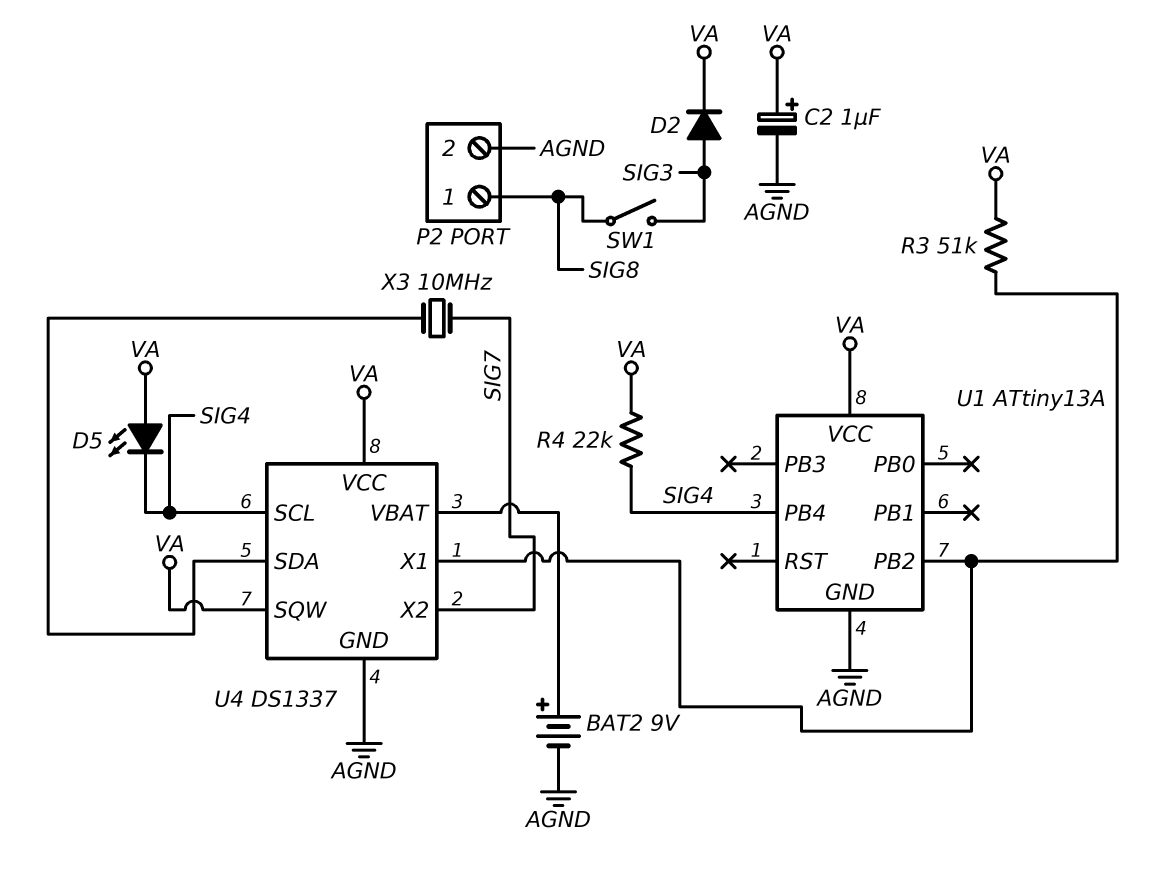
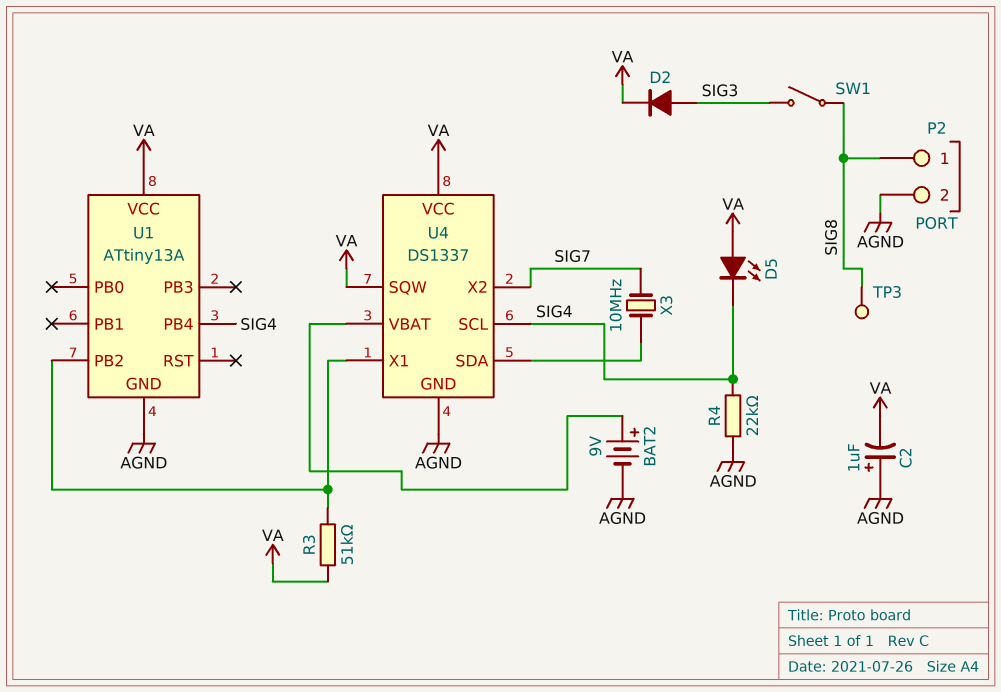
C2: 1uF (plus VA, minus AGND) -> 1uF (plus AGND, minus VA)
R4: 22k (SIG4, VA) -> 22k (AGND, SIG4)
TP3: none -> test point (SIG8)

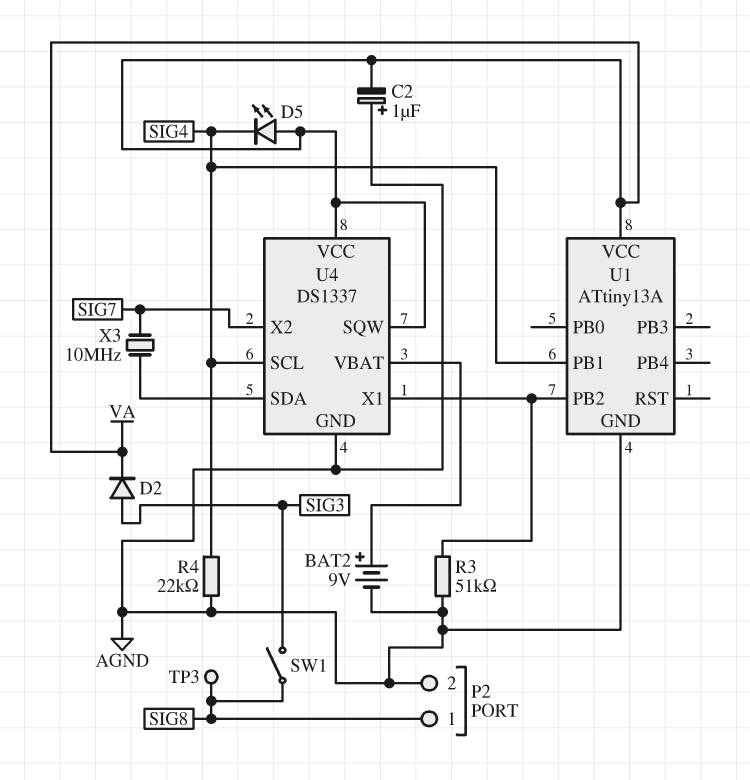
R3: 51k (U1/PB2, VA) -> 51k (AGND, U1/PB2)
U1 pin PB1: none -> SIG4
U1 pin PB4: SIG4 -> none

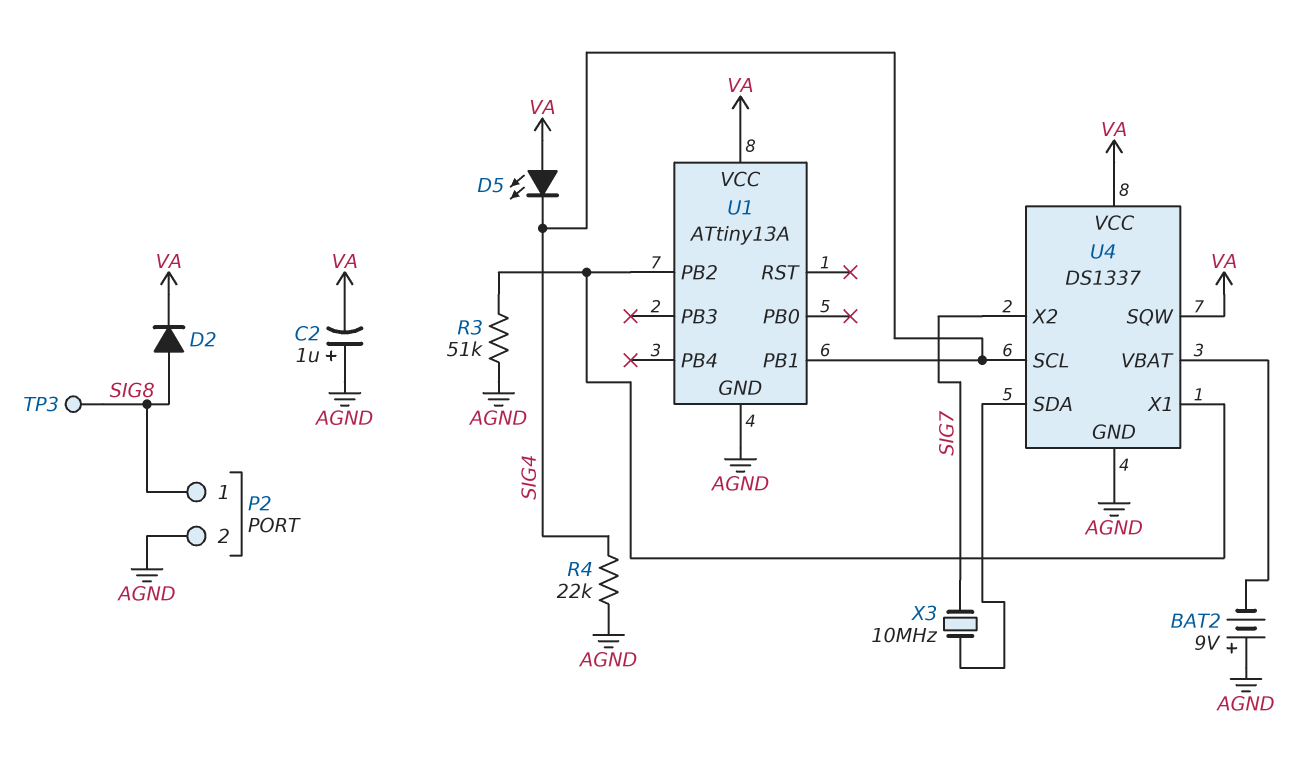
BAT2: 9V (plus U4/VBAT, minus AGND) -> 9V (plus AGND, minus U4/VBAT)
D2: diode (A SIG3, K VA) -> diode (A SIG8, K VA)
SW1: switch (SIG3, SIG8) -> none

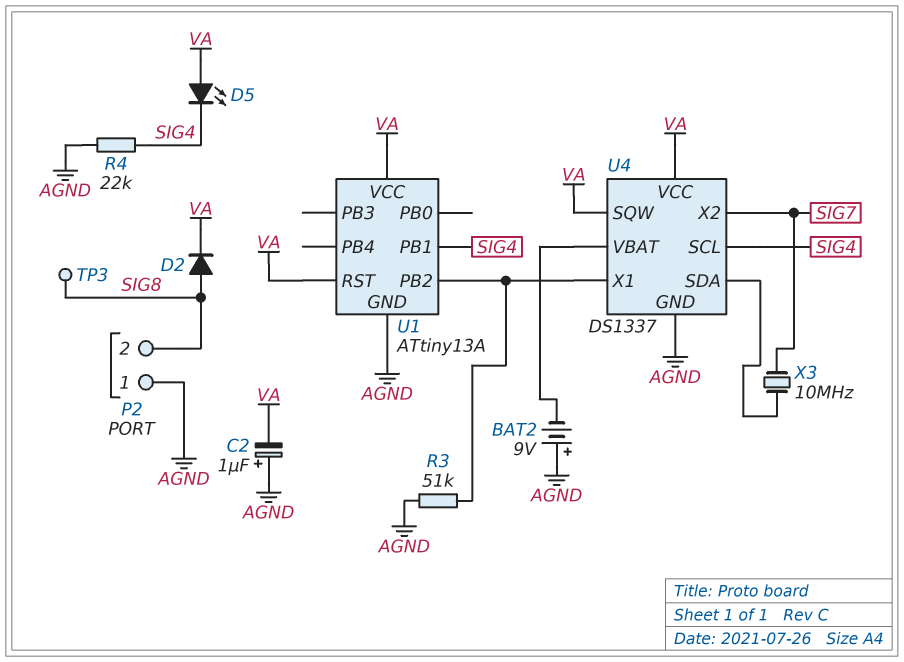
P2 pin 1: SIG8 -> AGND
P2 pin 2: AGND -> SIG8
U1 pin RST: none -> VA

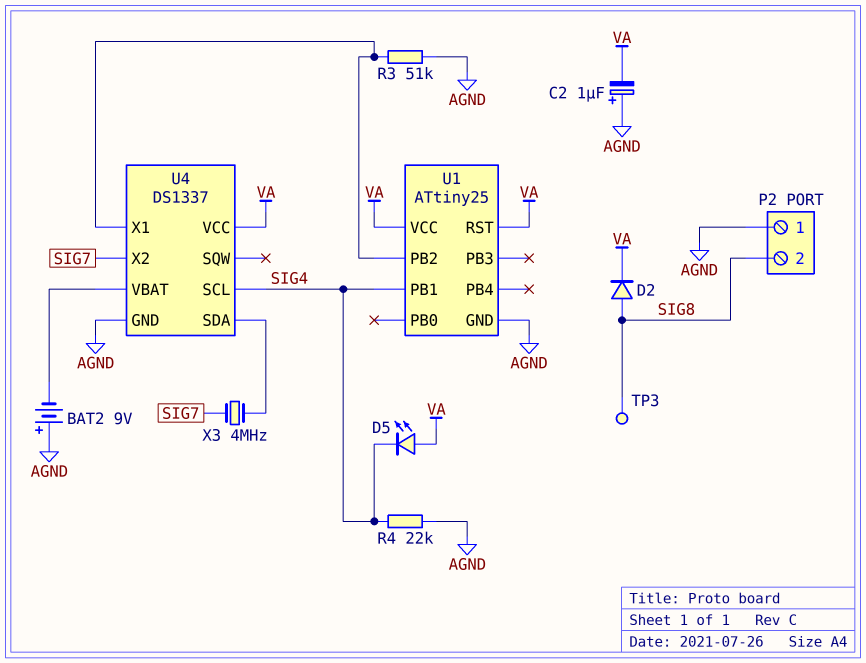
U1: ATtiny13A -> ATtiny25
U4 pin SQW: VA -> none
X3: 10MHz (SIG7, U4/SDA) -> 4MHz (SIG7, U4/SDA)

